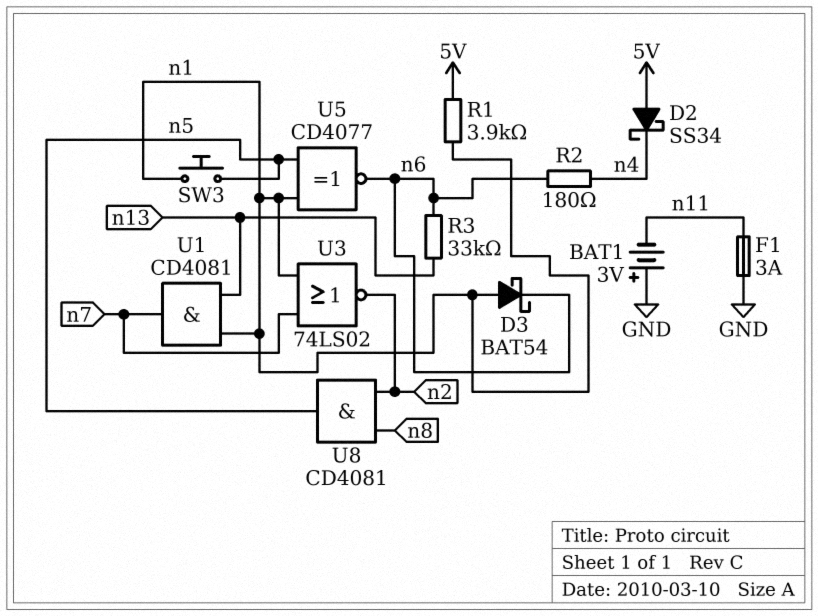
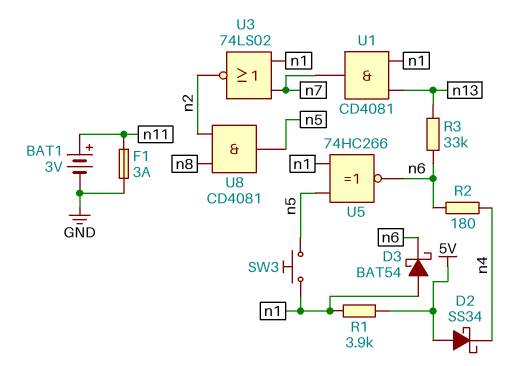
BAT1: 3V (plus GND, minus n11) -> 3V (plus n11, minus GND)
U5: XNOR CD4077 (in n1, in n5, out n6) -> XNOR 74HC266 (in n1, in n5, out n6)

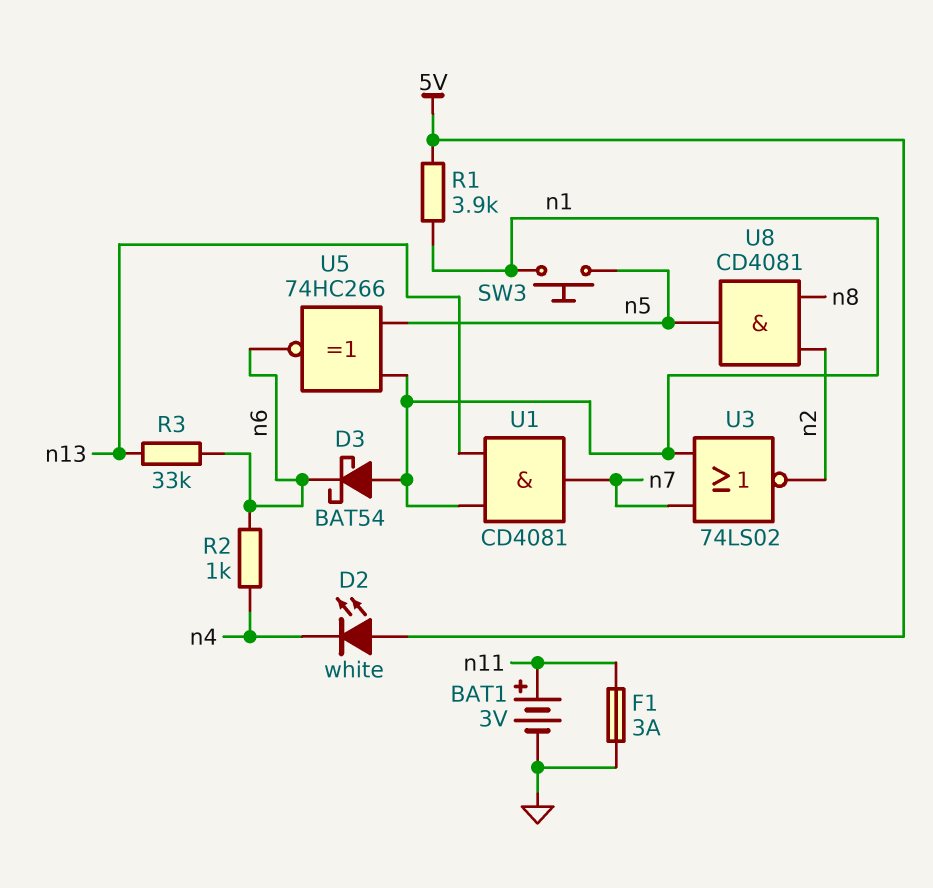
D2: schottky SS34 (A 5V, K n4) -> LED white (A 5V, K n4)
R2: 180 (n4, n6) -> 1k (n4, n6)

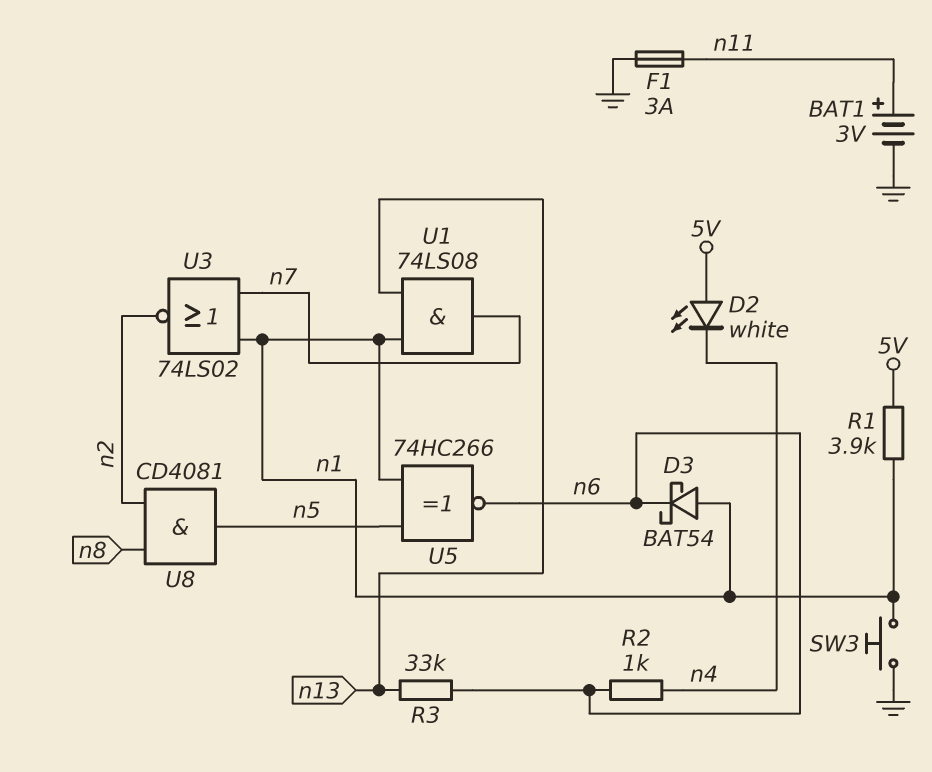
SW3: button (n1, n5) -> button (GND, n1)
U1: AND CD4081 (in n1, in n13, out n7) -> AND 74LS08 (in n1, in n13, out n7)

